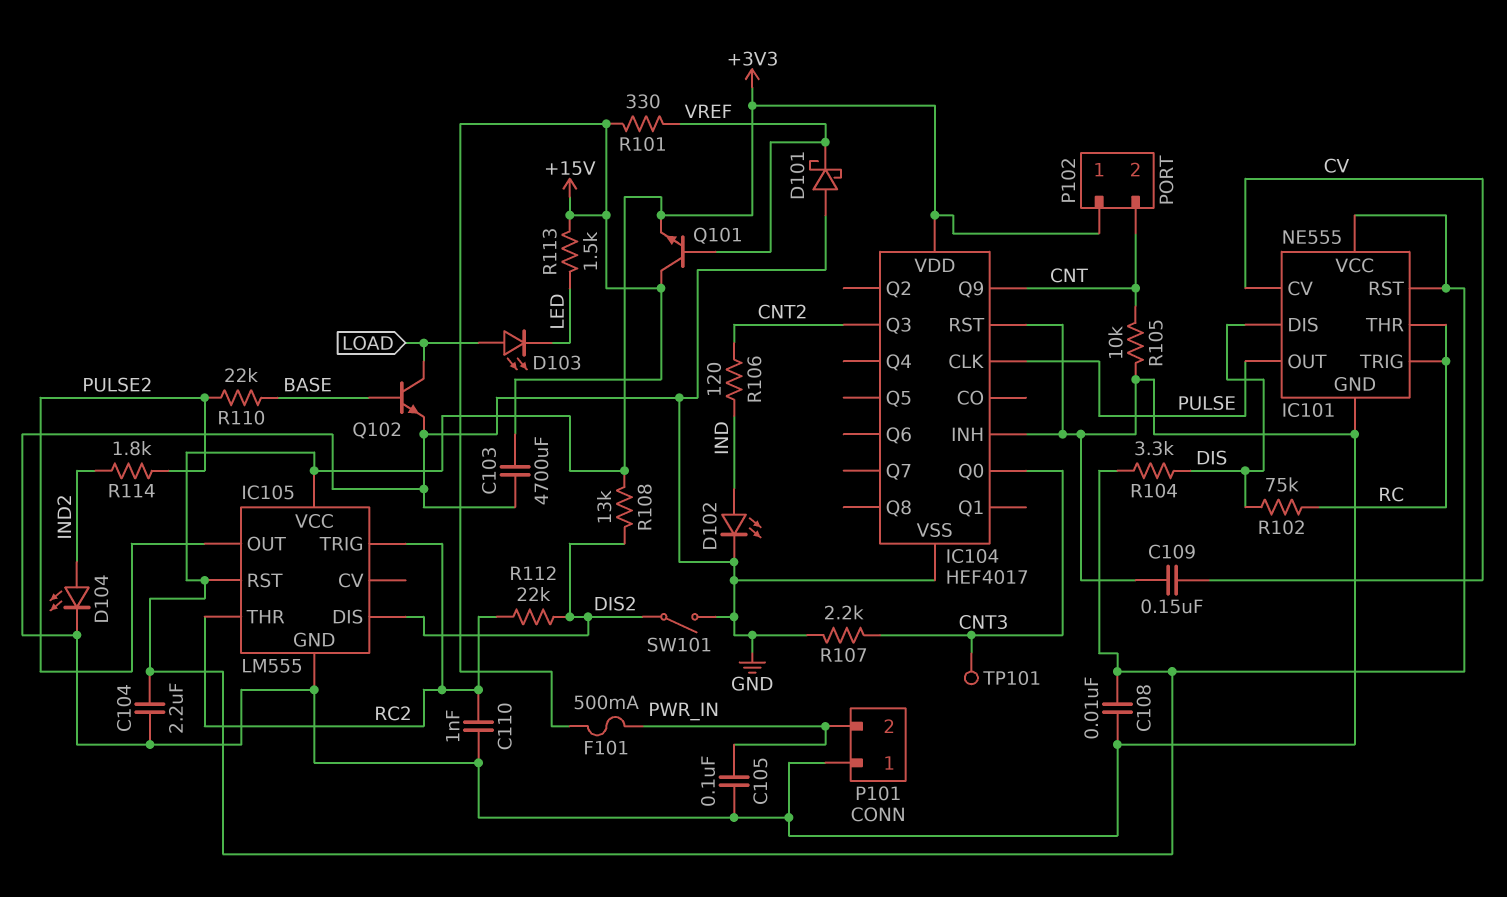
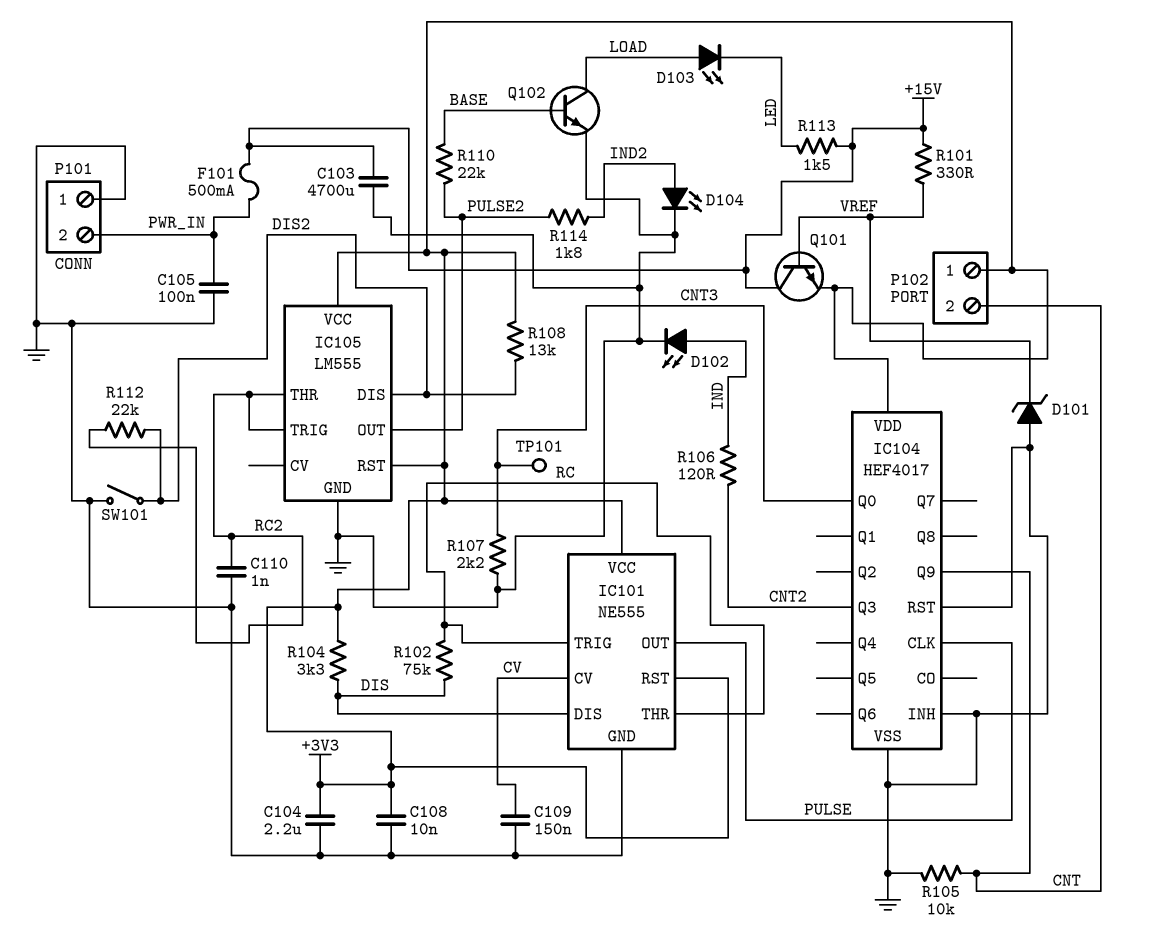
D101: schottky (A GND, K VREF) -> zener (A GND, K VREF)

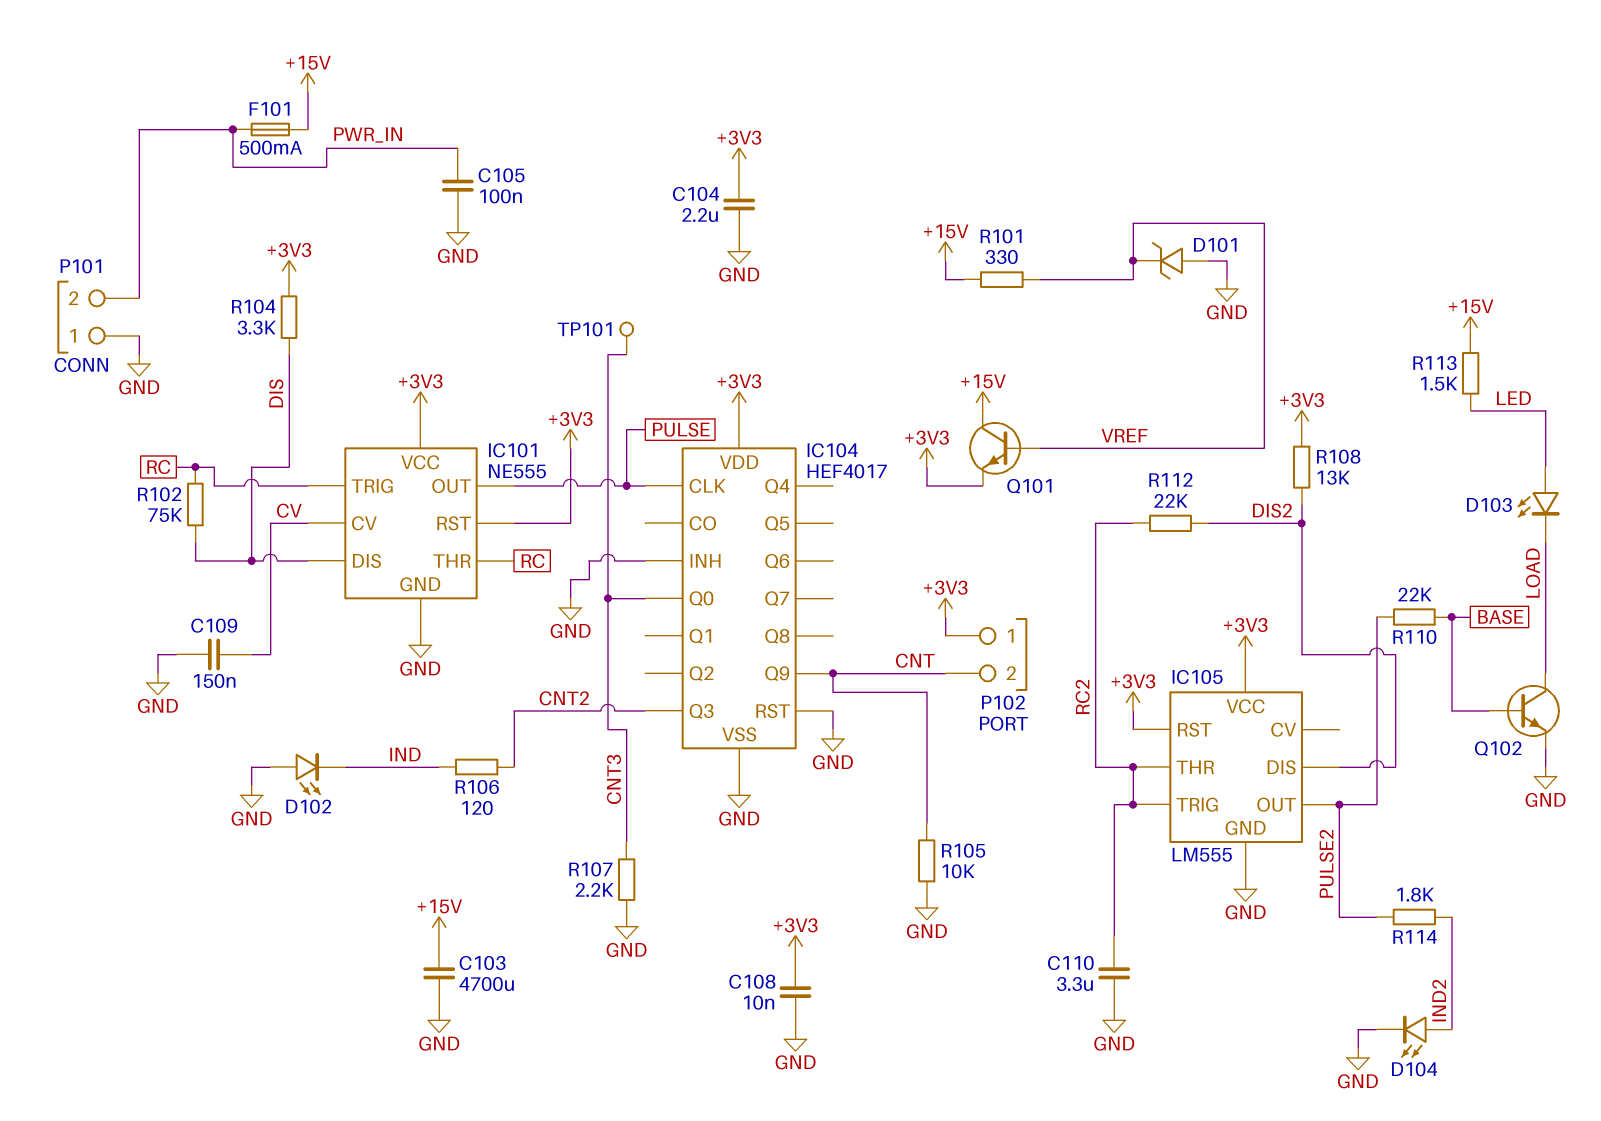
C110: 1nF (GND, RC2) -> 3.3uF (GND, RC2)
D102: LED (A IND, K GND) -> LED (A GND, K IND)
D103: LED (A LOAD, K LED) -> LED (A LED, K LOAD)
SW101: switch (DIS2, GND) -> none

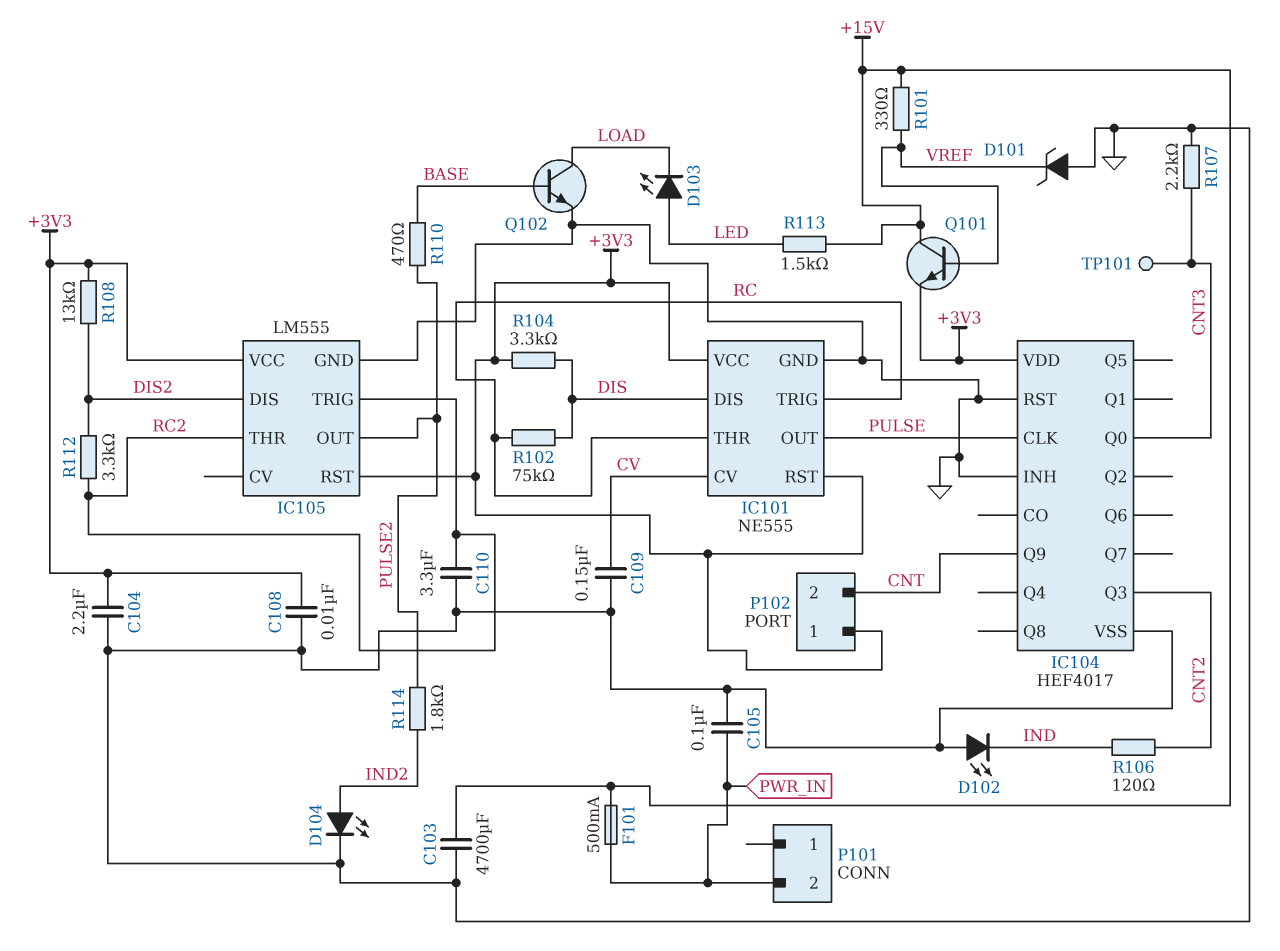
P101 pin 1: GND -> none
R105: 10k (CNT, GND) -> none
R110: 22k (BASE, PULSE2) -> 470 (BASE, PULSE2)
R112: 22k (DIS2, RC2) -> 3.3k (DIS2, RC2)

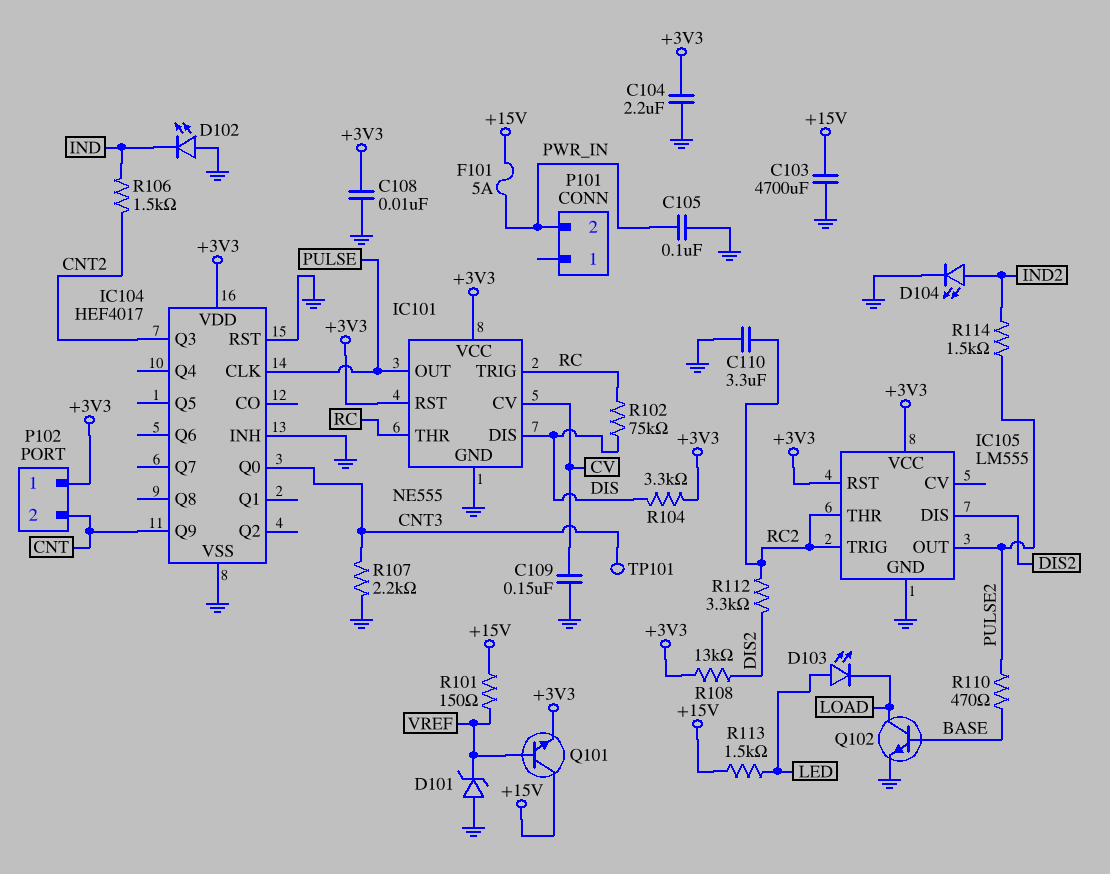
F101: 500mA (+15V, PWR_IN) -> 5A (+15V, PWR_IN)
R101: 330 (+15V, VREF) -> 150 (+15V, VREF)
R106: 120 (CNT2, IND) -> 1.5k (CNT2, IND)
R114: 1.8k (IND2, PULSE2) -> 1.5k (IND2, PULSE2)

